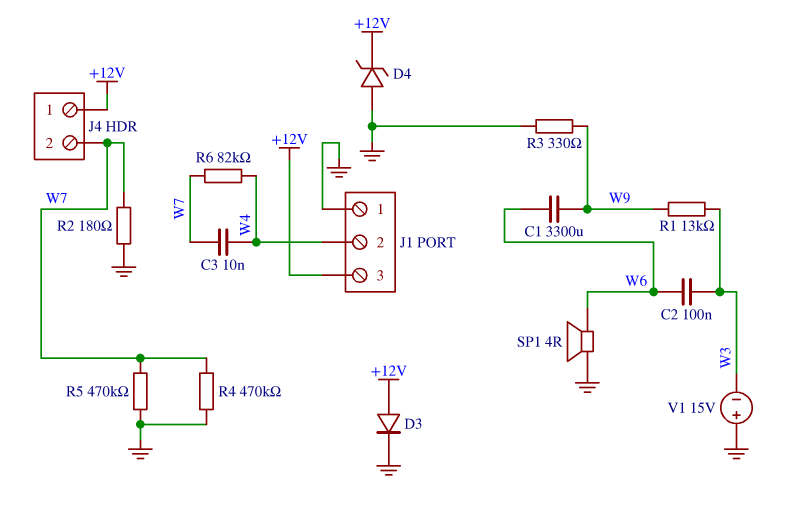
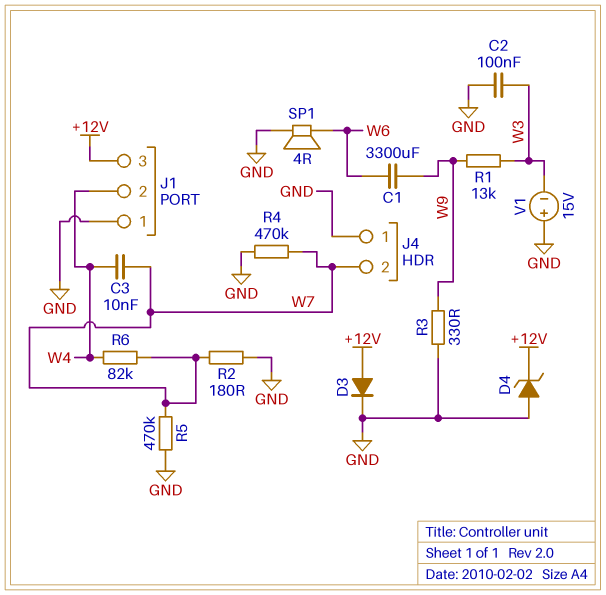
C2: 100nF (W3, W6) -> 100nF (GND, W3)
J4 pin 1: +12V -> GND

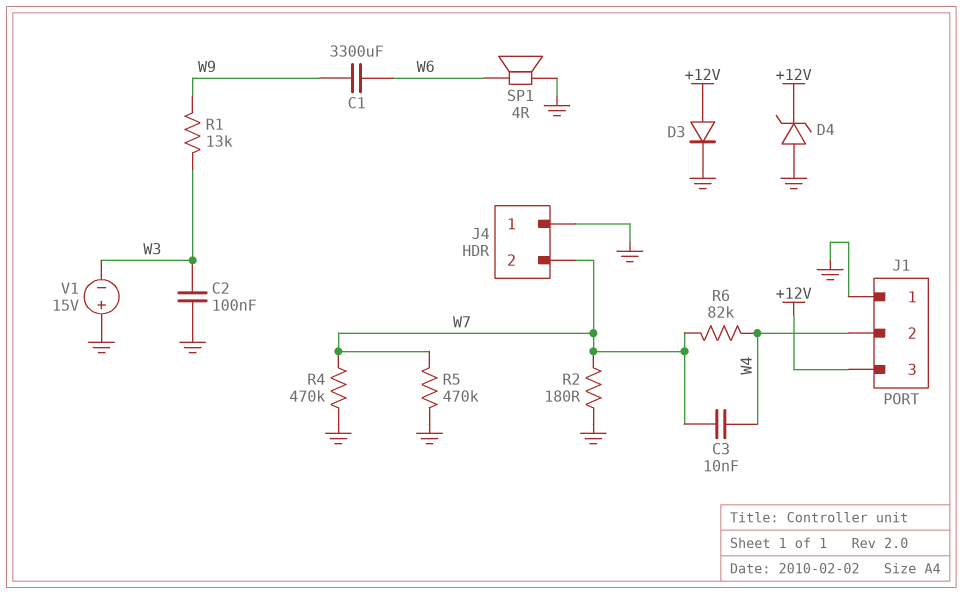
R3: 330 (GND, W9) -> none

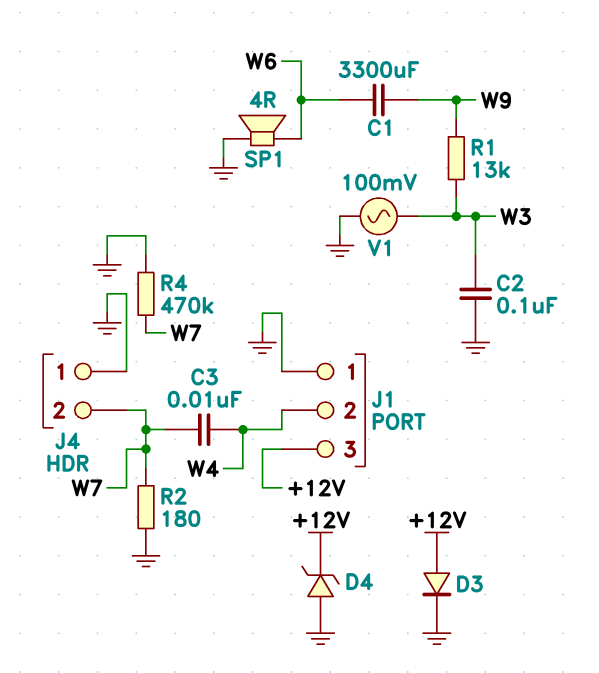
R5: 470k (GND, W7) -> none
R6: 82k (W4, W7) -> none
V1: 15V (plus GND, minus W3) -> AC 100mV (GND, W3)

